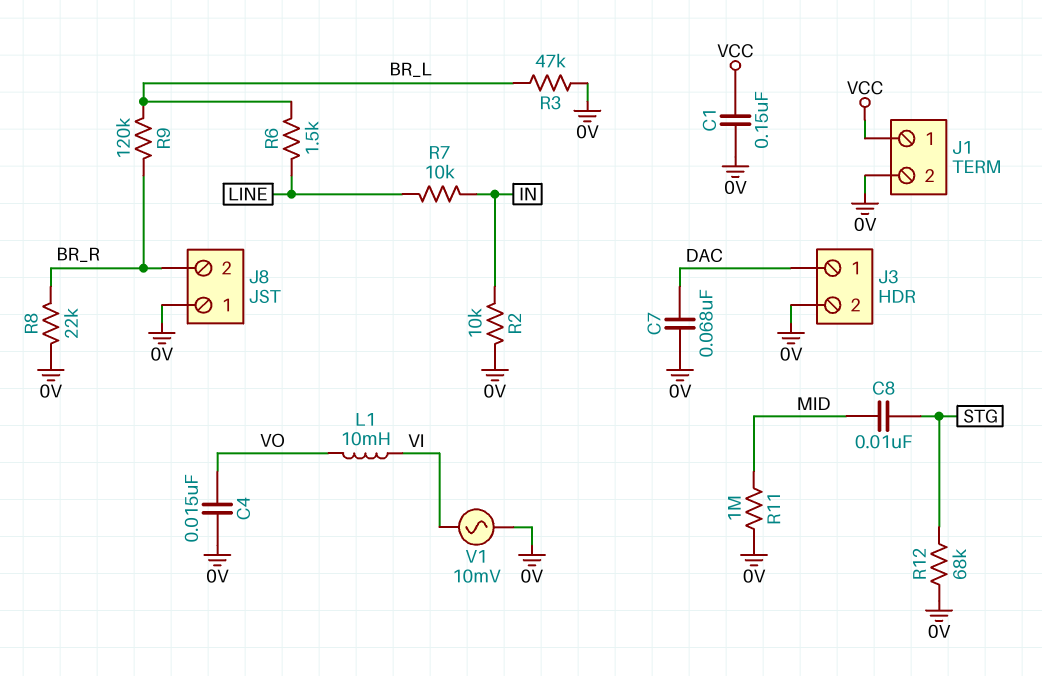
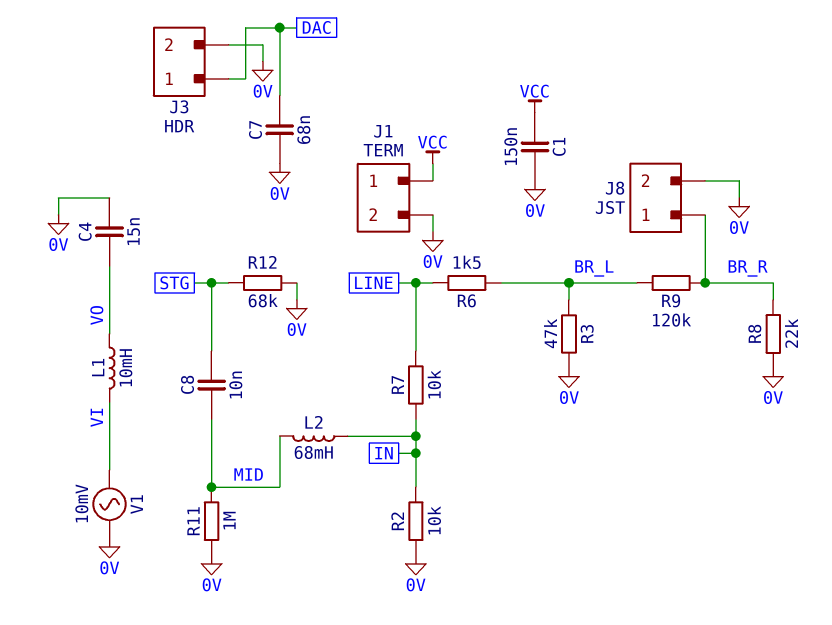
J8 pin 1: 0V -> BR_R
J8 pin 2: BR_R -> 0V
L2: none -> 68mH (IN, MID)

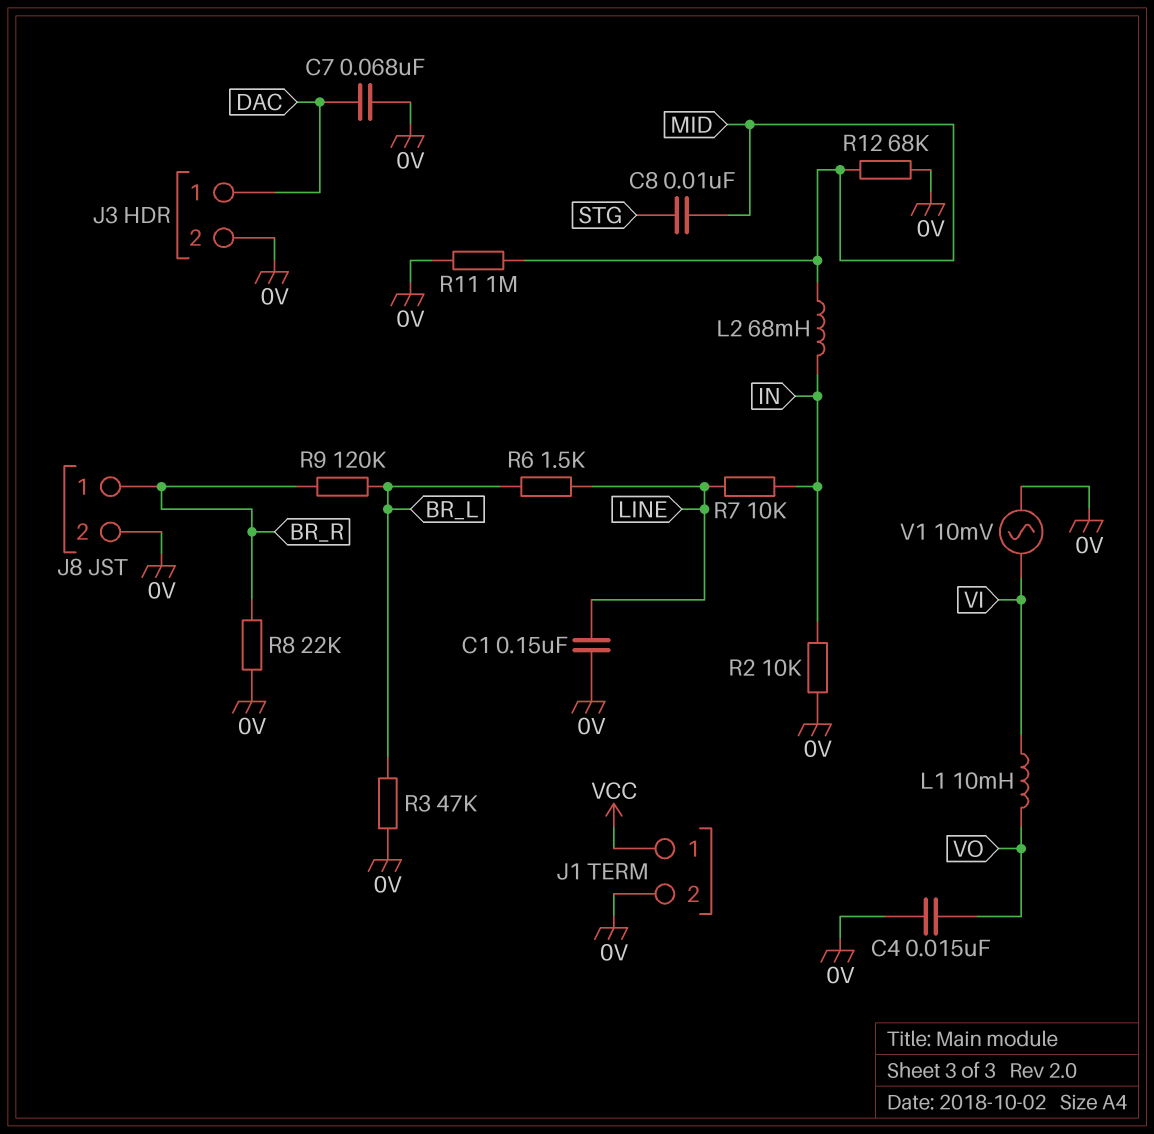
C1: 150nF (0V, VCC) -> 150nF (0V, LINE)
R12: 68k (0V, STG) -> 68k (0V, MID)

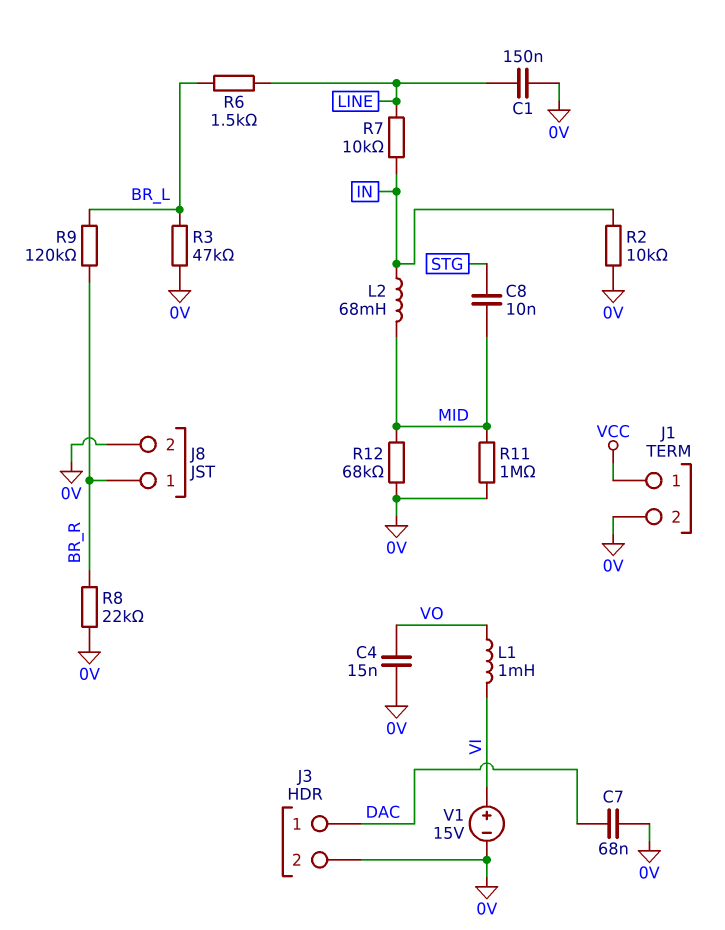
L1: 10mH (VI, VO) -> 1mH (VI, VO)
V1: AC 10mV (0V, VI) -> 15V (plus VI, minus 0V)

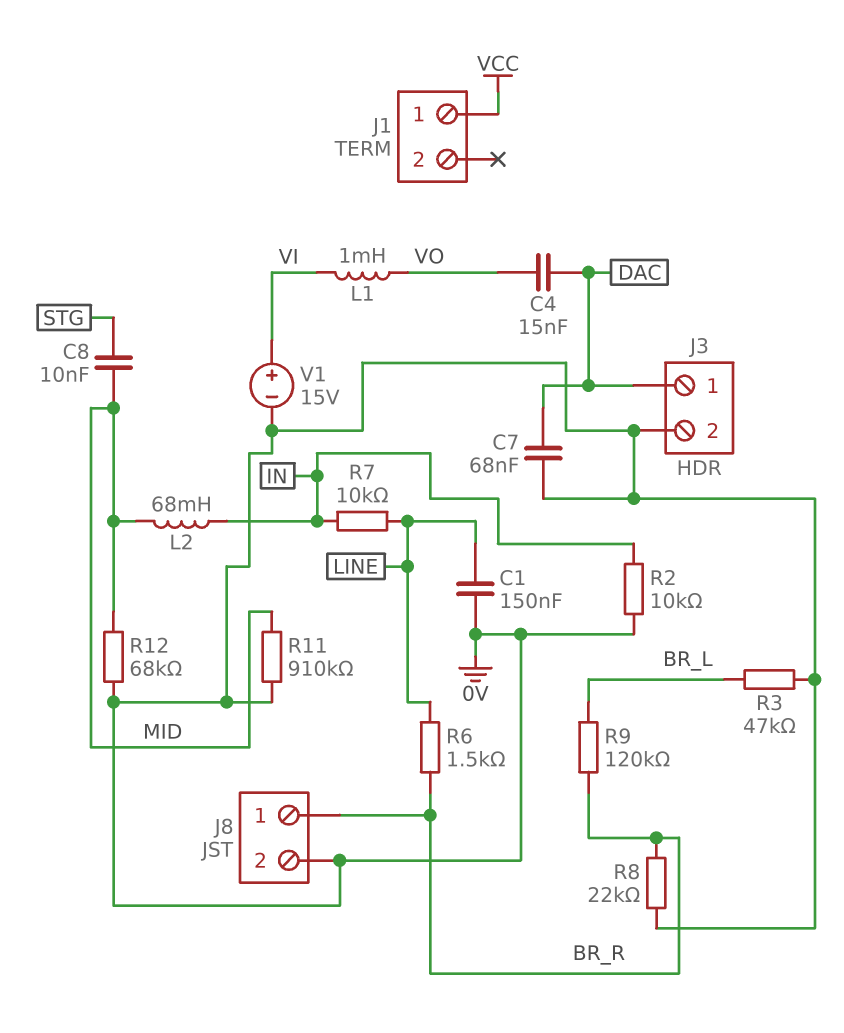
C4: 15nF (0V, VO) -> 15nF (DAC, VO)
J1 pin 2: 0V -> none
R6: 1.5k (BR_L, LINE) -> 1.5k (BR_R, LINE)
R11: 1M (0V, MID) -> 910k (0V, MID)

